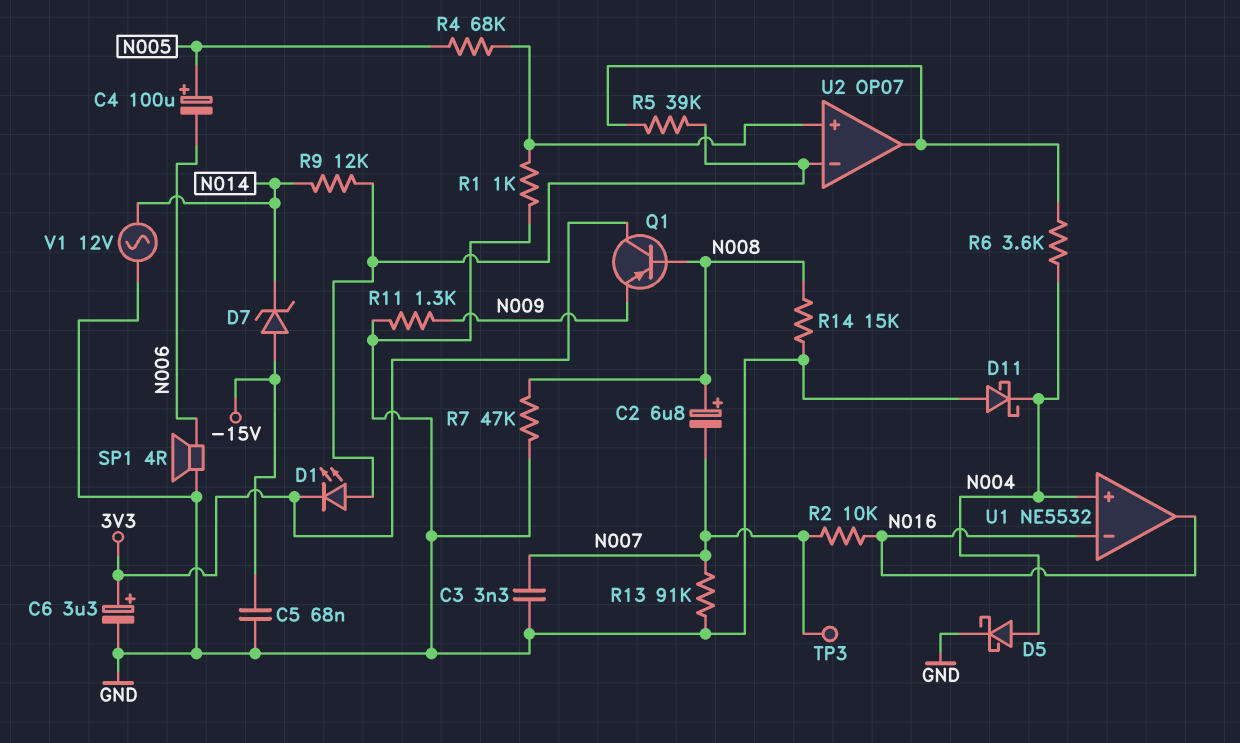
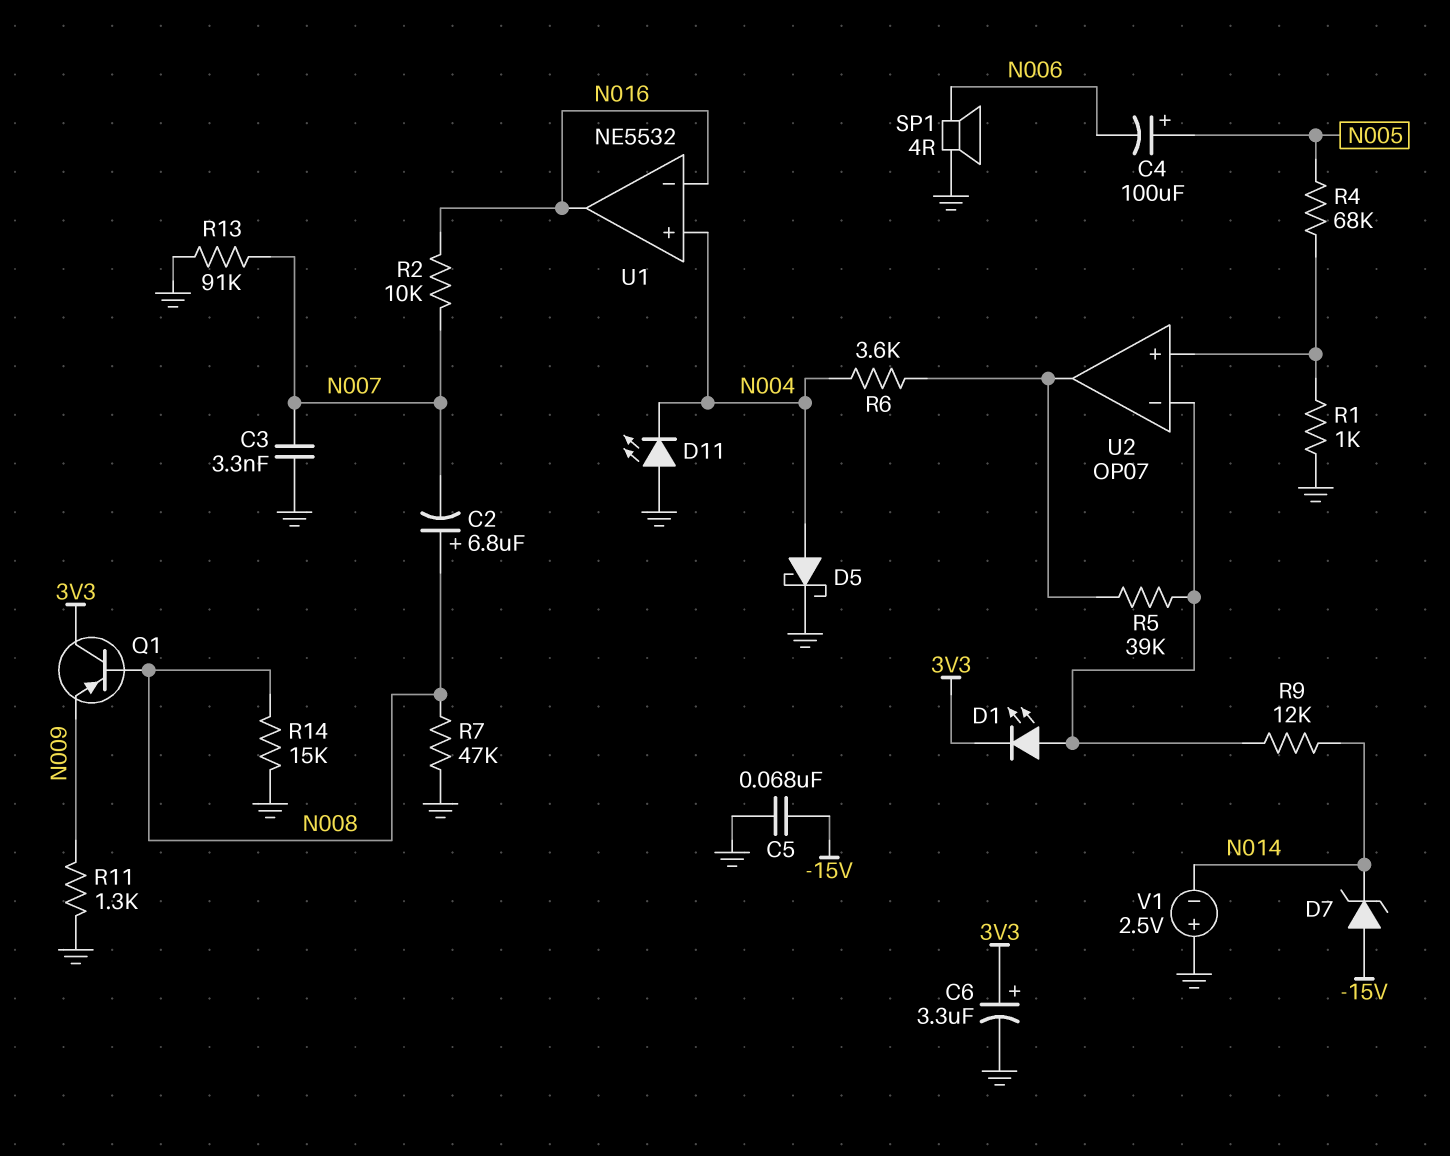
D11: schottky (A GND, K N004) -> LED (A GND, K N004)
TP3: test point (N007) -> none
V1: AC 12V (GND, N014) -> 2.5V (plus GND, minus N014)

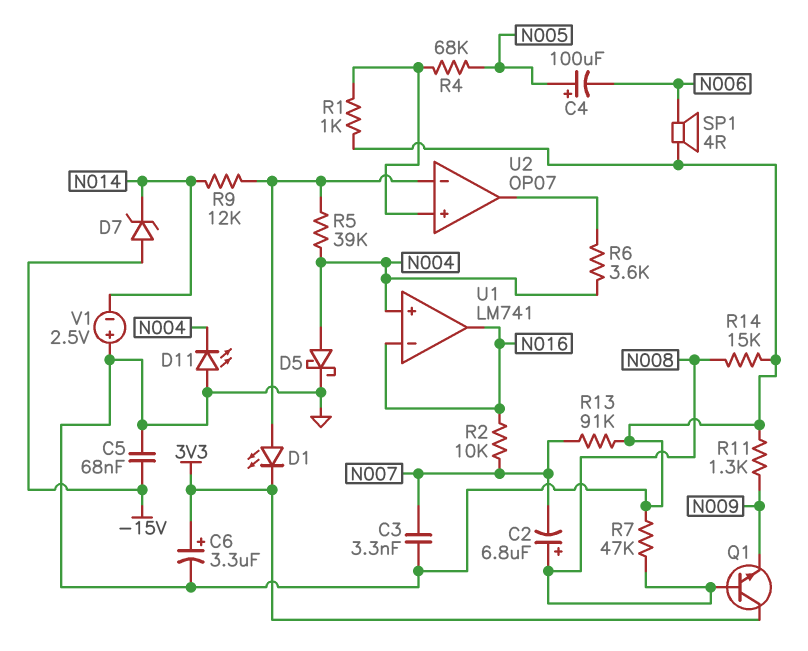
Q1: PNP (B N008, C 3V3, E N009) -> NPN (B N008, C 3V3, E N009)
R5: 39k (U2/in-, U2/out) -> 39k (N004, U2/in-)
U1: NE5532 -> LM741

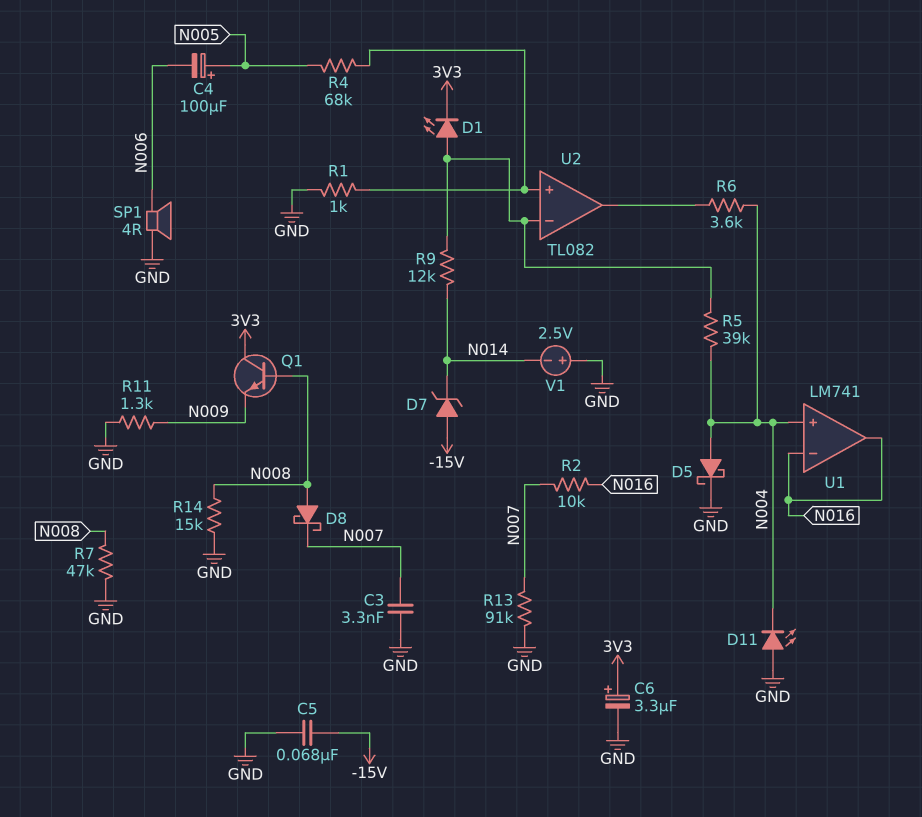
C2: 6.8uF (plus N008, minus N007) -> none
D8: none -> schottky (A N008, K N007)
U2: OP07 -> TL082

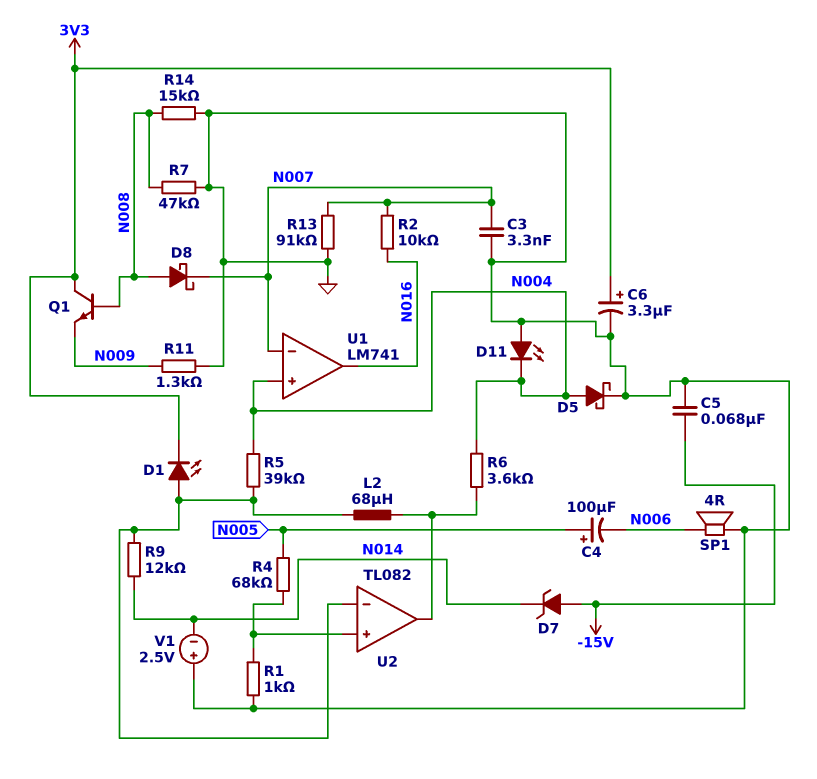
L2: none -> 68uH (U2/in-, U2/out)
U1 pin in-: N016 -> N007

